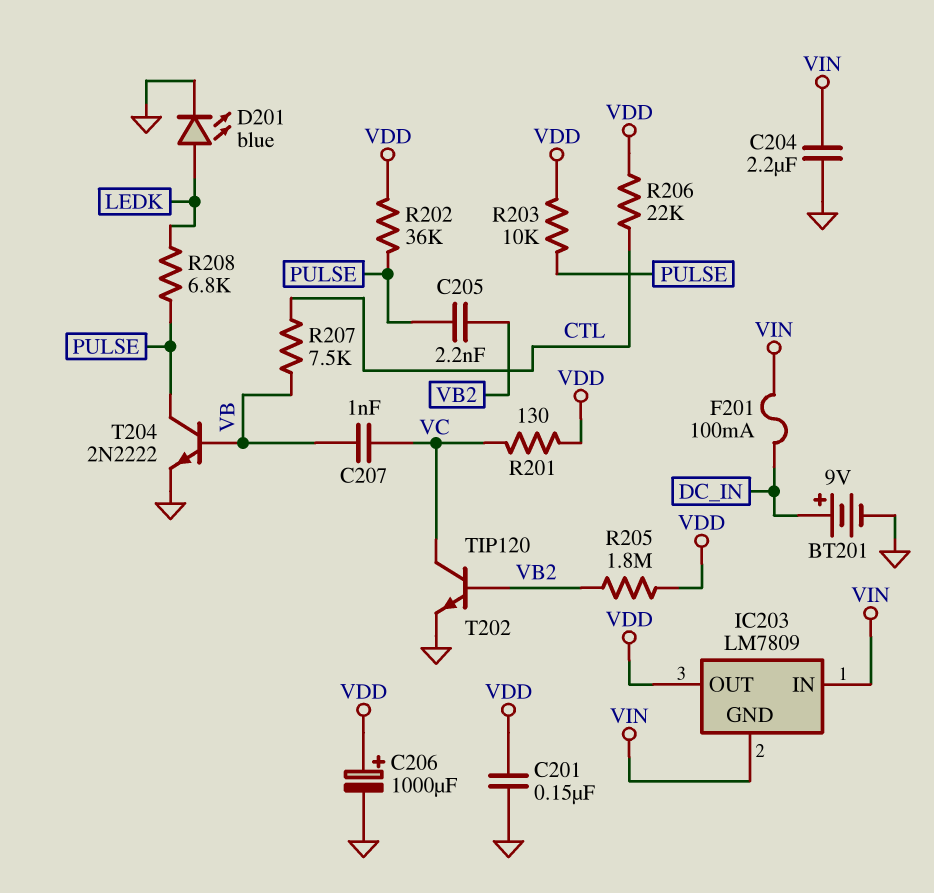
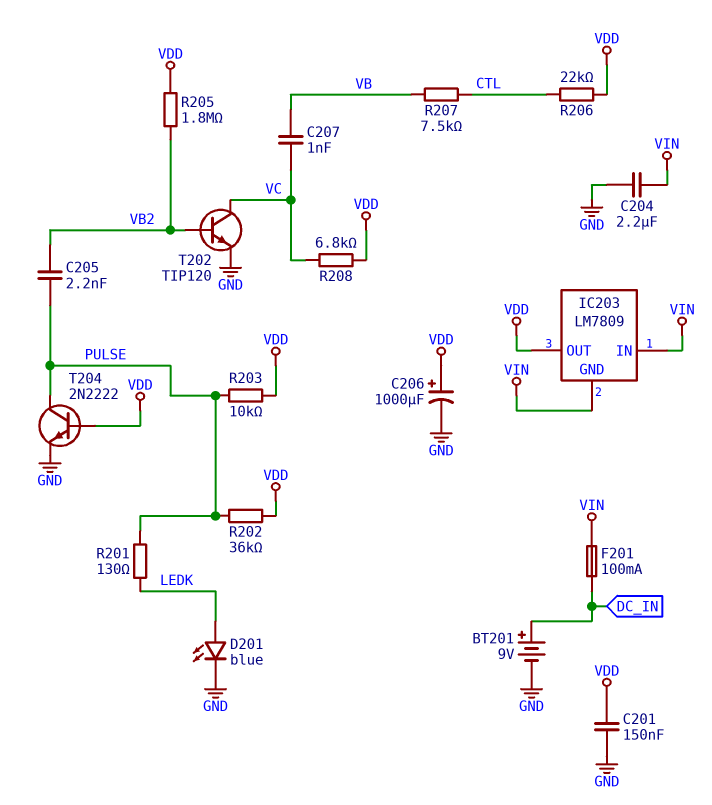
R201: 130 (VC, VDD) -> 130 (LEDK, PULSE)
R208: 6.8k (LEDK, PULSE) -> 6.8k (VC, VDD)
T204: NPN 2N2222 (B VB, C PULSE, E GND) -> NPN 2N2222 (B VDD, C PULSE, E GND)

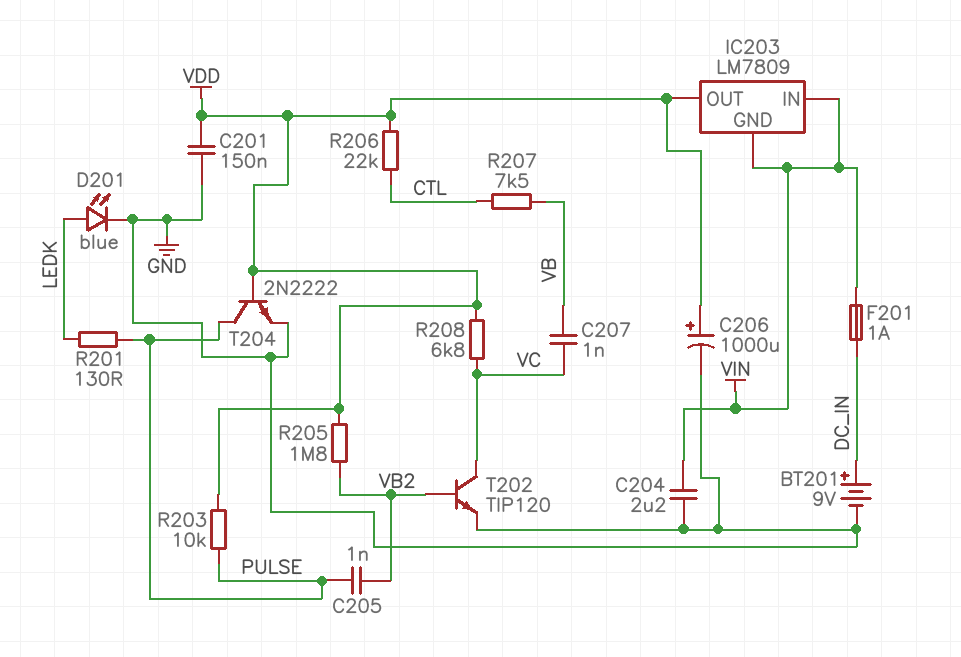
C205: 2.2nF (PULSE, VB2) -> 1nF (PULSE, VB2)
F201: 100mA (DC_IN, VIN) -> 1A (DC_IN, VIN)
R202: 36k (PULSE, VDD) -> none

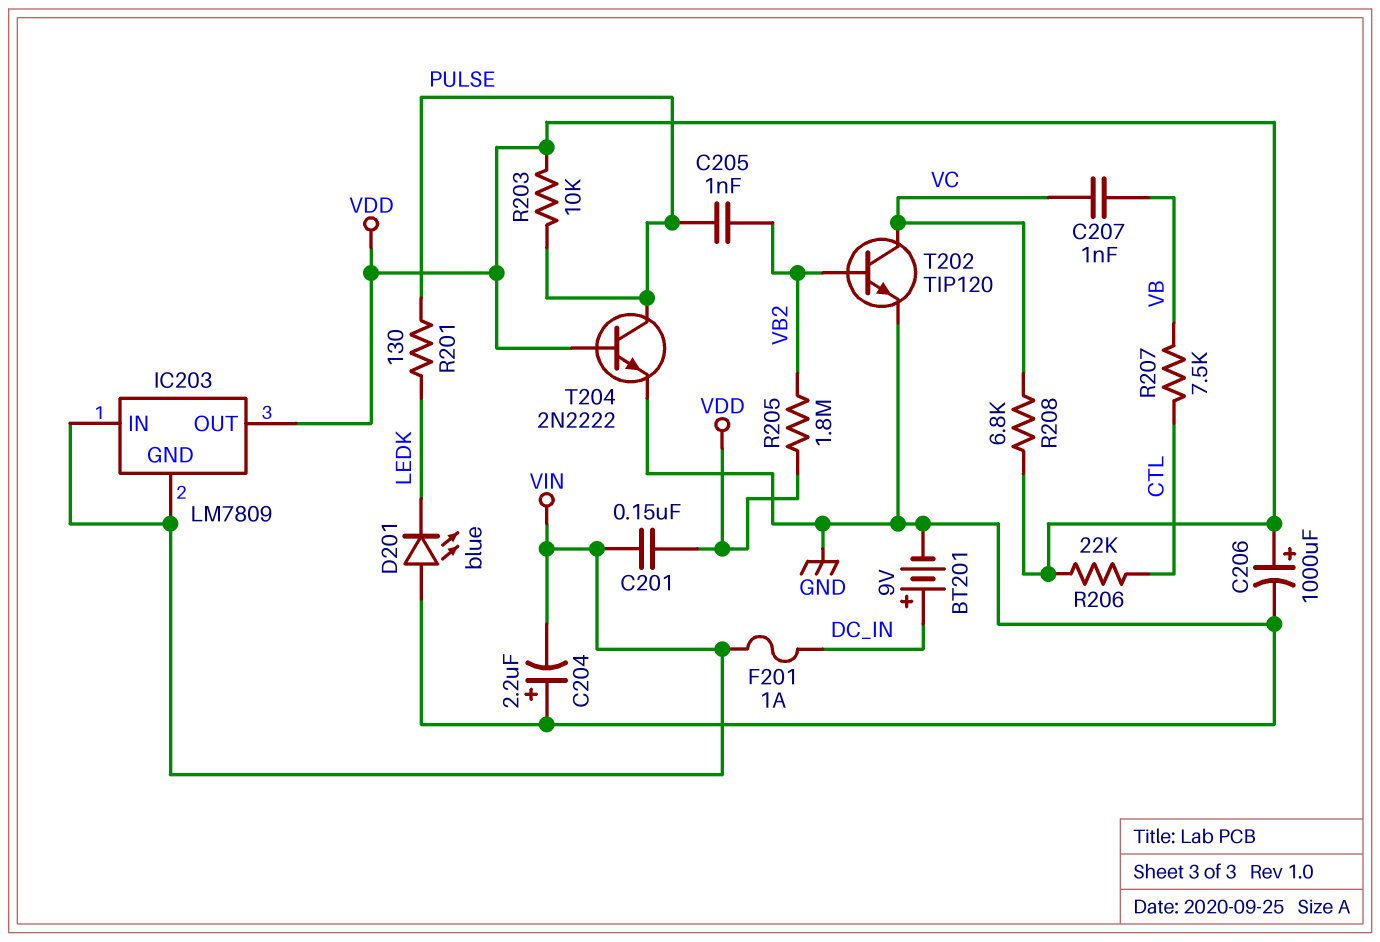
C201: 150nF (GND, VDD) -> 150nF (VDD, VIN)
C204: 2.2uF (GND, VIN) -> 2.2uF (plus GND, minus VIN)
D201: LED blue (A LEDK, K GND) -> LED blue (A GND, K LEDK)

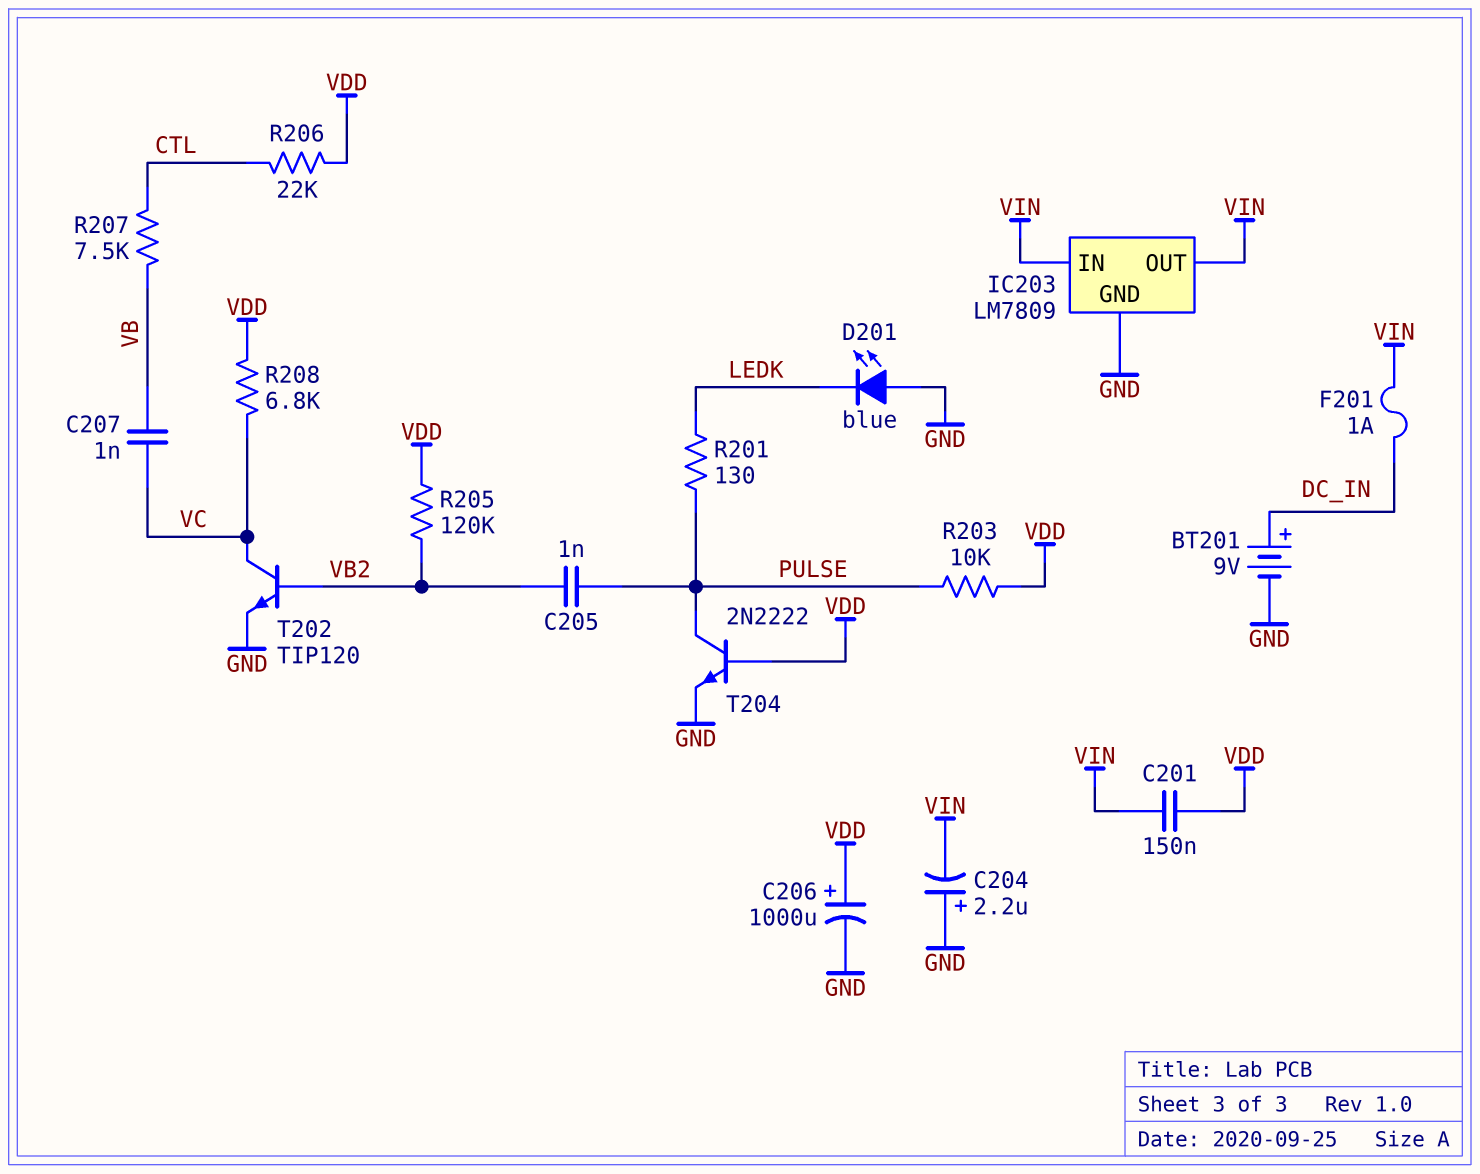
IC203 pin GND: VIN -> GND
IC203 pin OUT: VDD -> VIN
R205: 1.8M (VB2, VDD) -> 120k (VB2, VDD)

